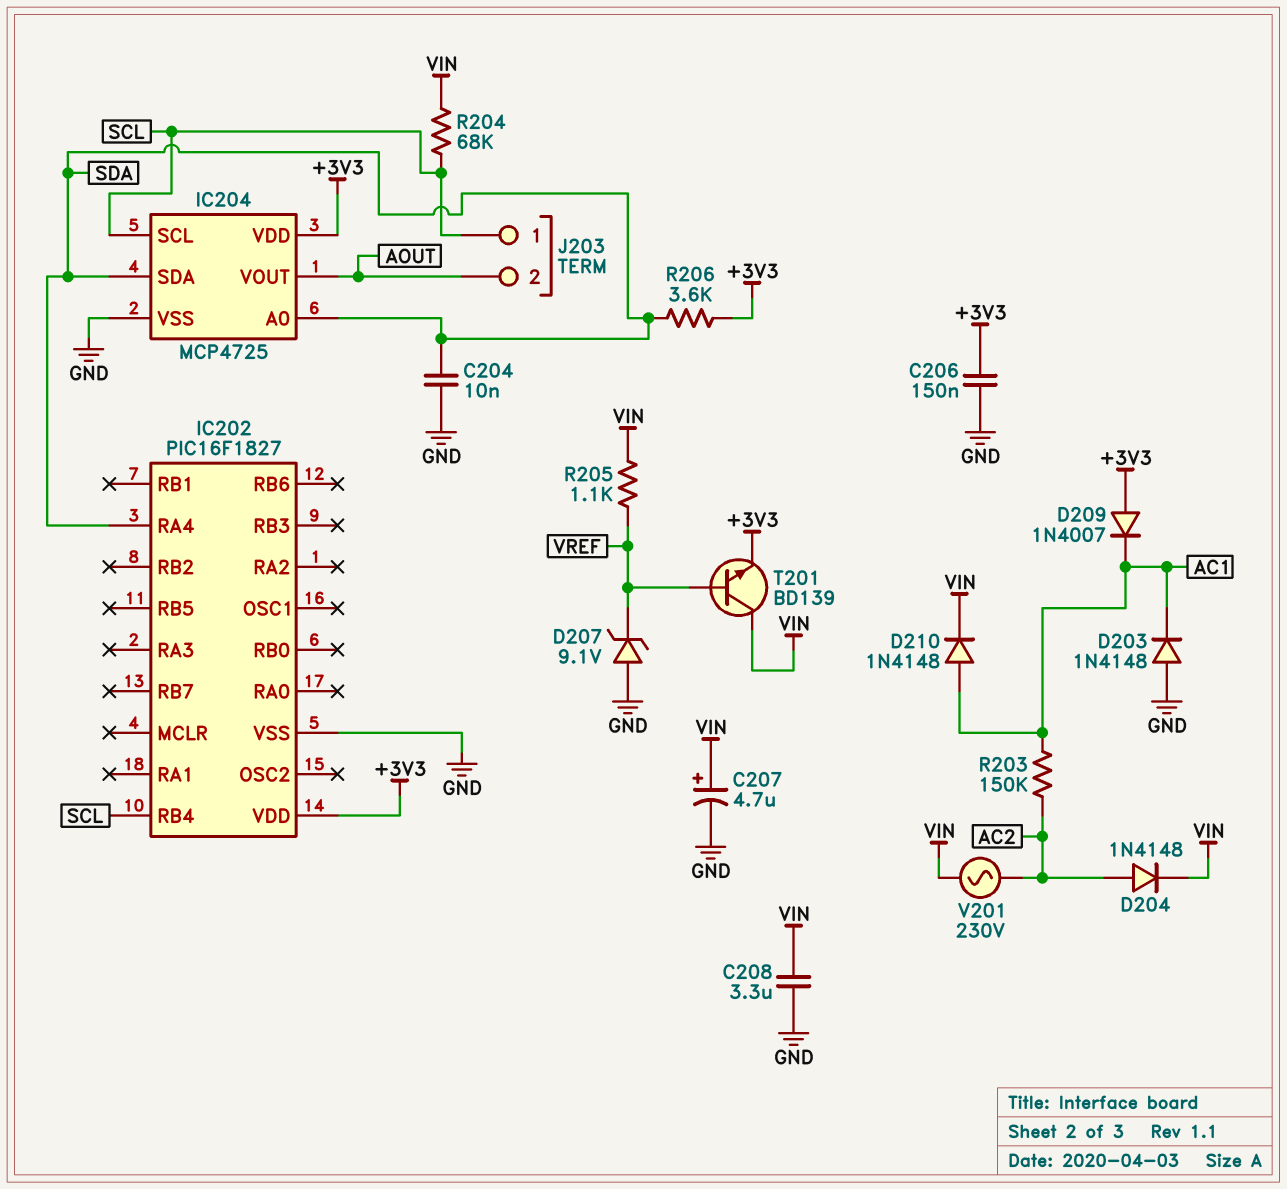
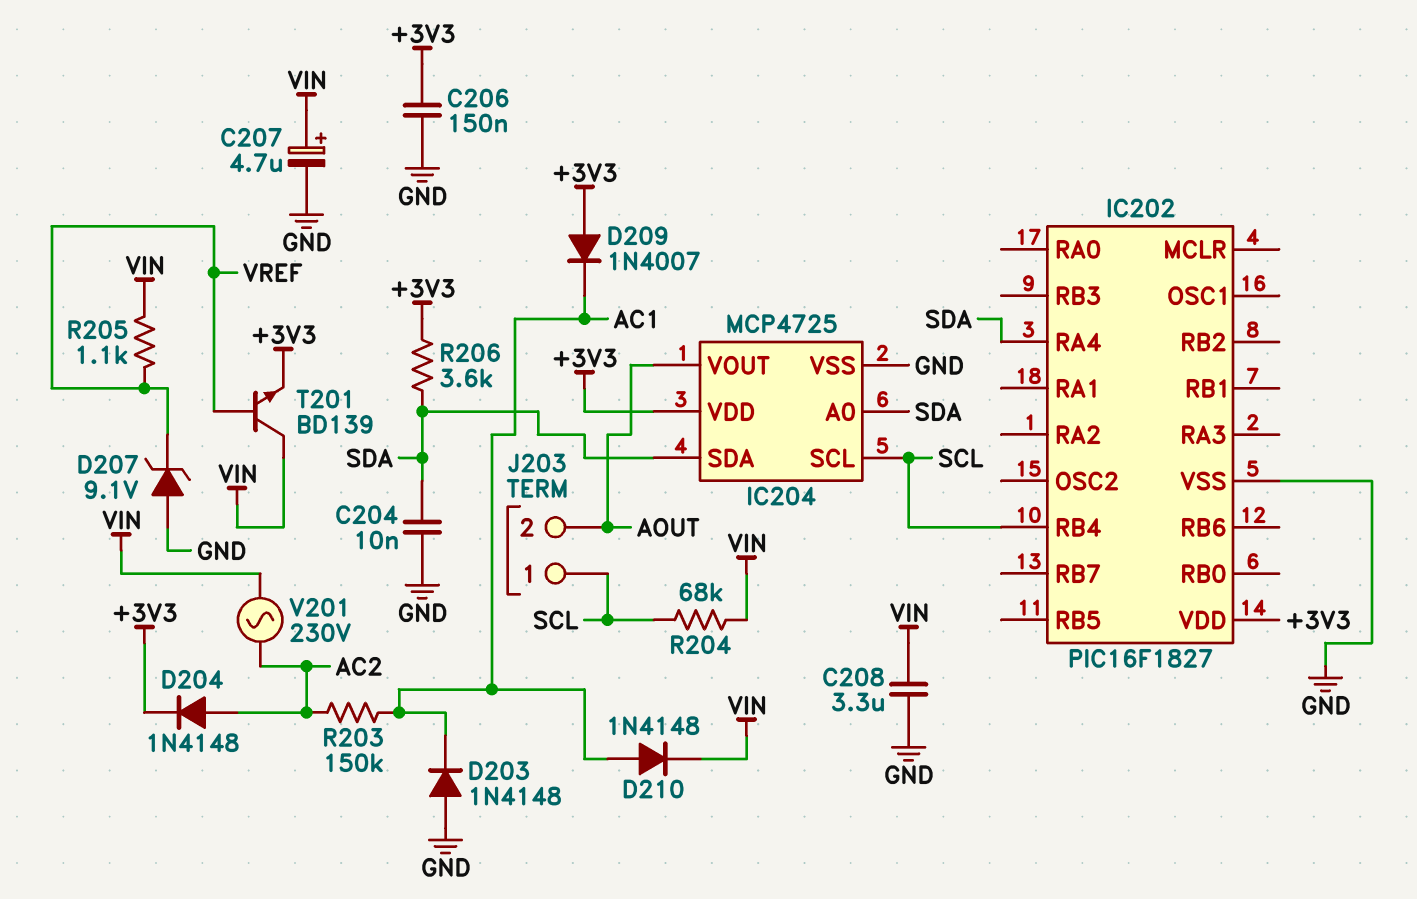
D204: diode 1N4148 (A AC2, K VIN) -> diode 1N4148 (A AC2, K +3V3)

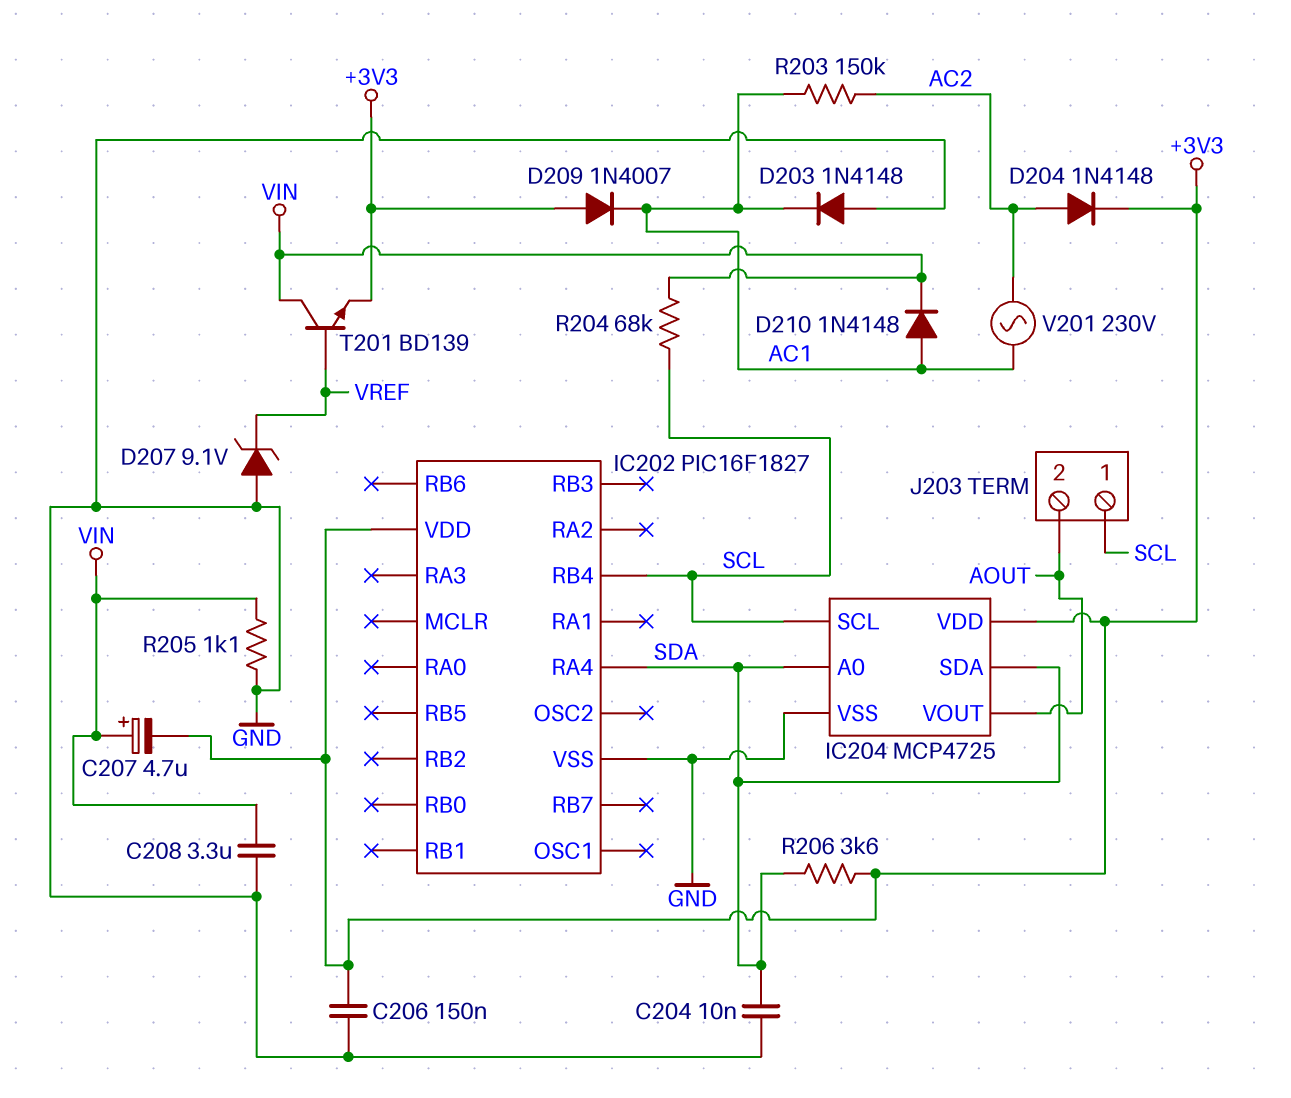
C207: 4.7uF (plus VIN, minus GND) -> 4.7uF (plus VIN, minus +3V3)
R205: 1.1k (VIN, VREF) -> 1.1k (GND, VIN)
V201: AC 230V (AC2, VIN) -> AC 230V (AC1, AC2)

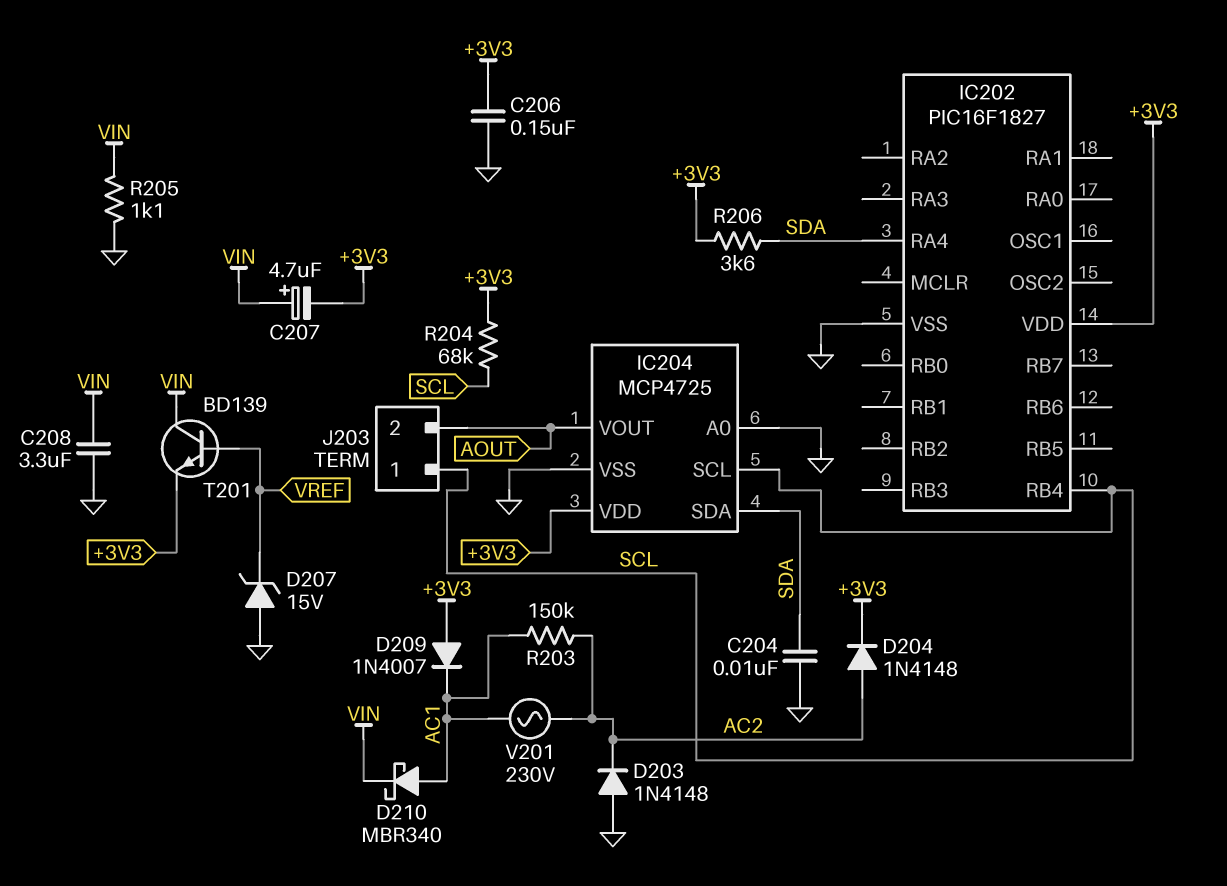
D203: diode 1N4148 (A GND, K AC1) -> diode 1N4148 (A GND, K AC2)
D207: zener 9.1V (A GND, K VREF) -> zener 15V (A GND, K VREF)
D210: diode 1N4148 (A AC1, K VIN) -> schottky MBR340 (A AC1, K VIN)
IC204 pin A0: SDA -> GND
R204: 68k (SCL, VIN) -> 68k (+3V3, SCL)

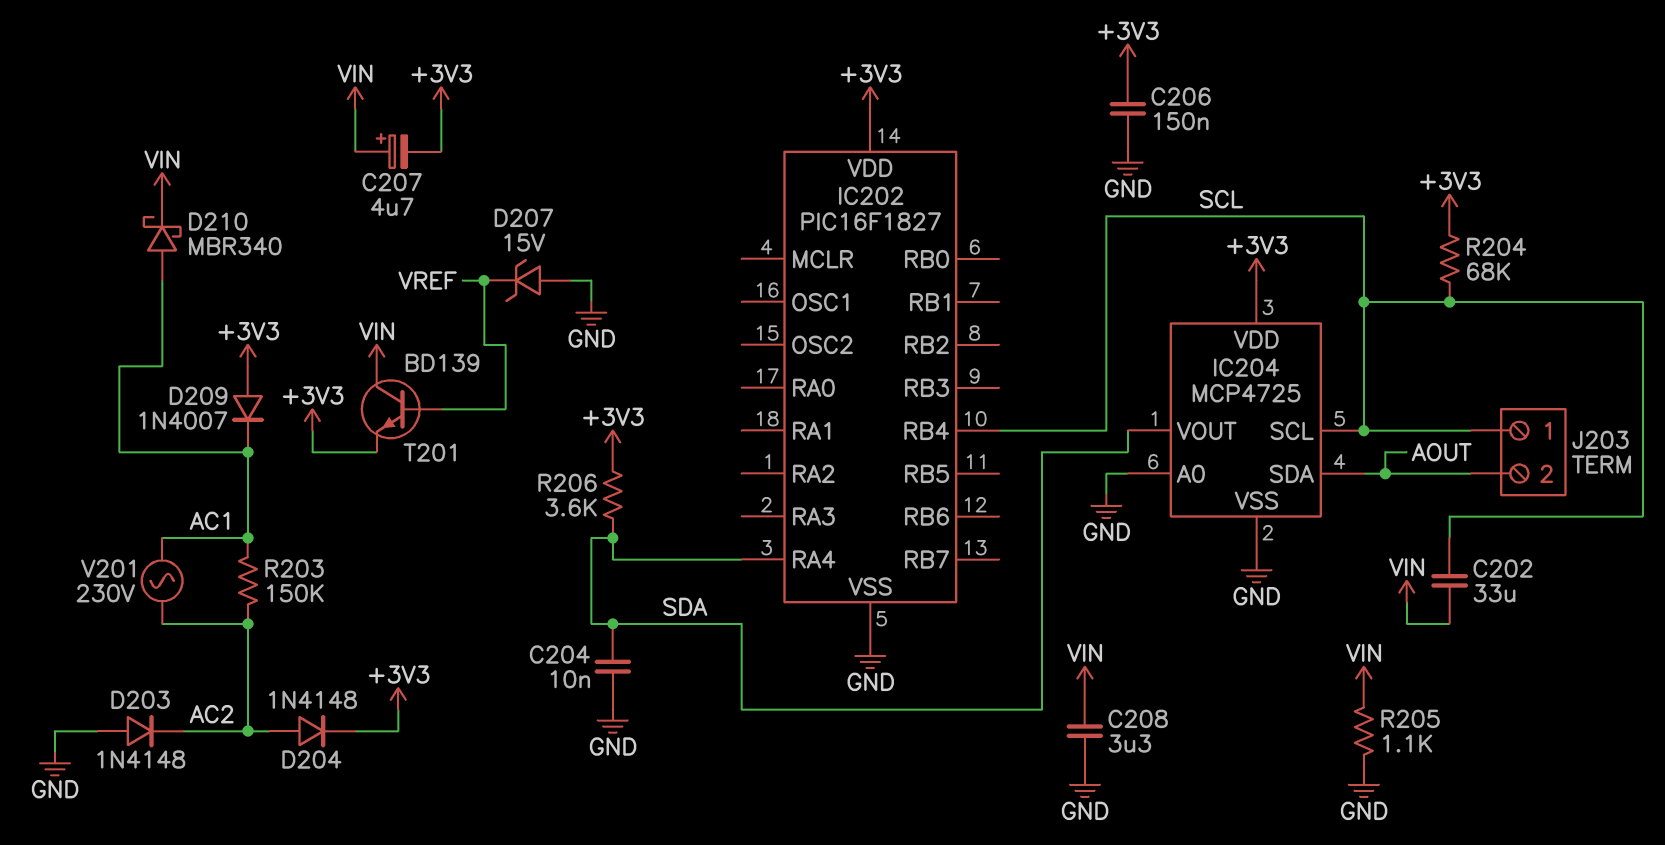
C202: none -> 33uF (SCL, VIN)
IC204 pin SDA: SDA -> AOUT
IC204 pin VOUT: AOUT -> SDA

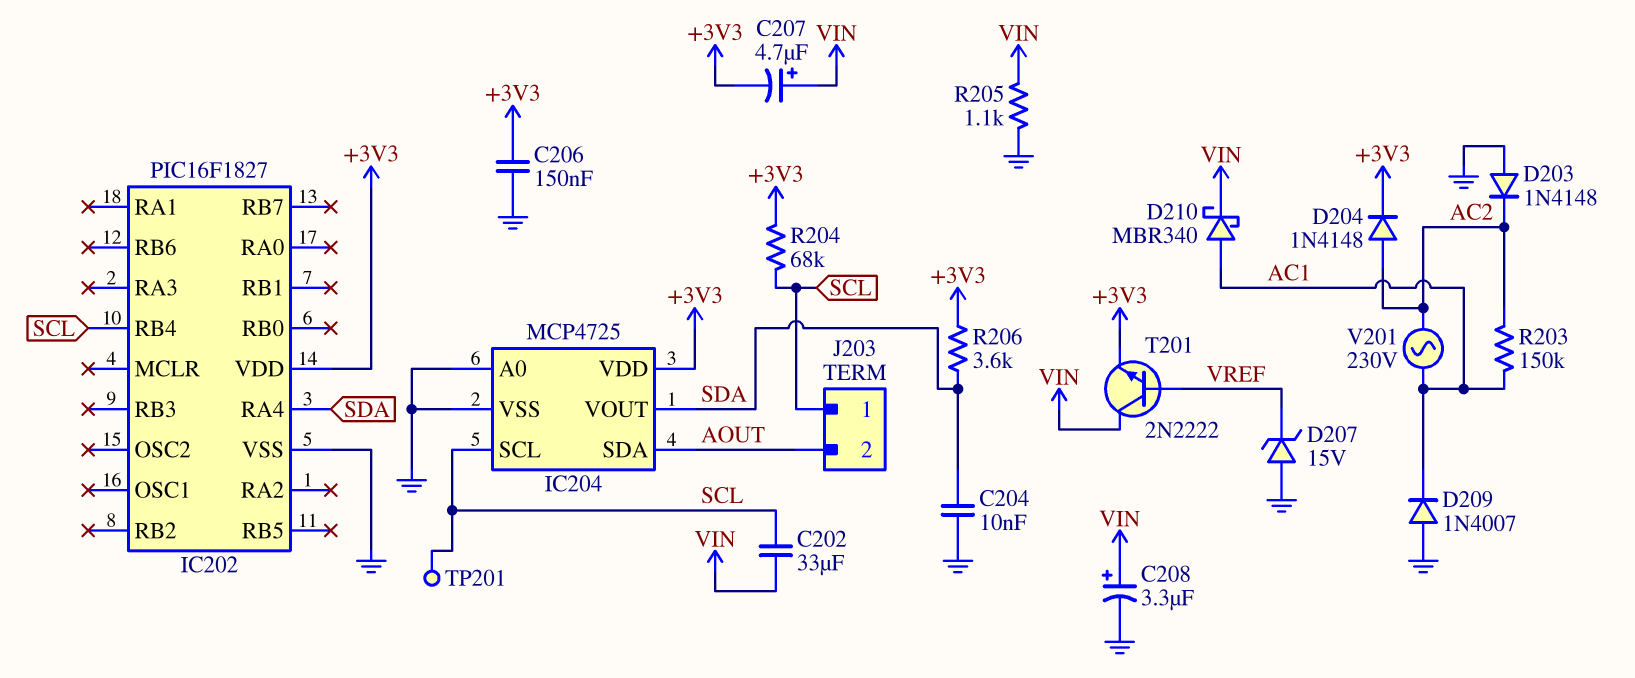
C208: 3.3uF (GND, VIN) -> 3.3uF (plus VIN, minus GND)
D209: diode 1N4007 (A +3V3, K AC1) -> diode 1N4007 (A GND, K AC1)
T201: NPN BD139 (B VREF, C VIN, E +3V3) -> NPN 2N2222 (B VREF, C VIN, E +3V3)
TP201: none -> test point (SCL)

